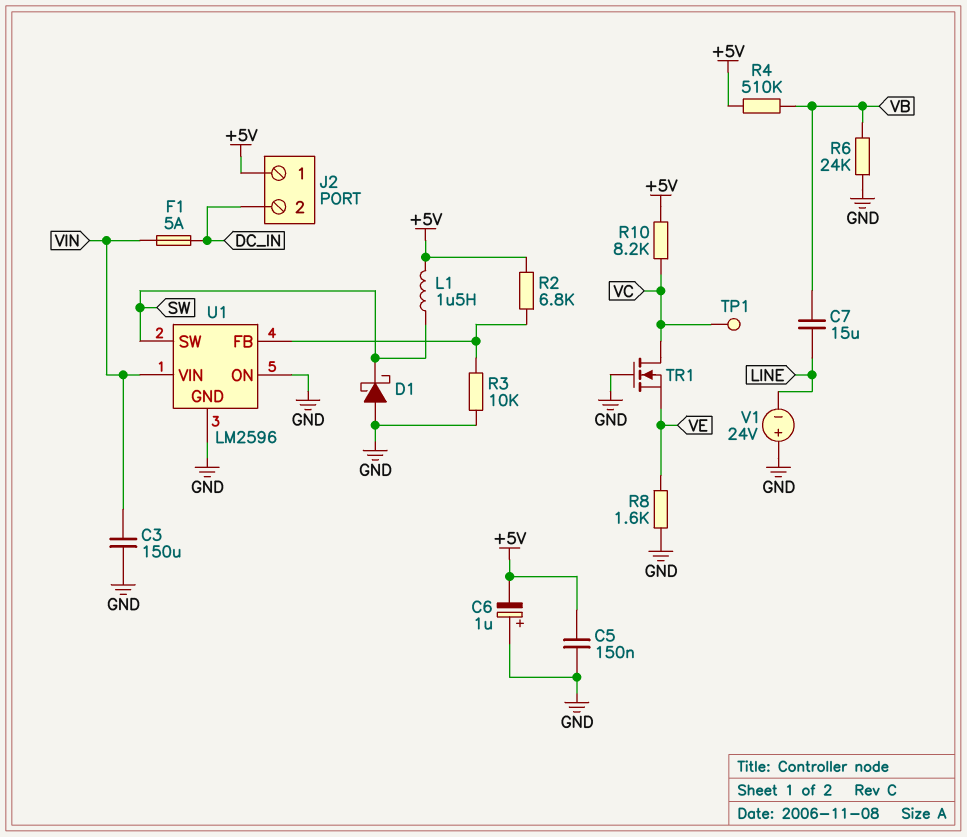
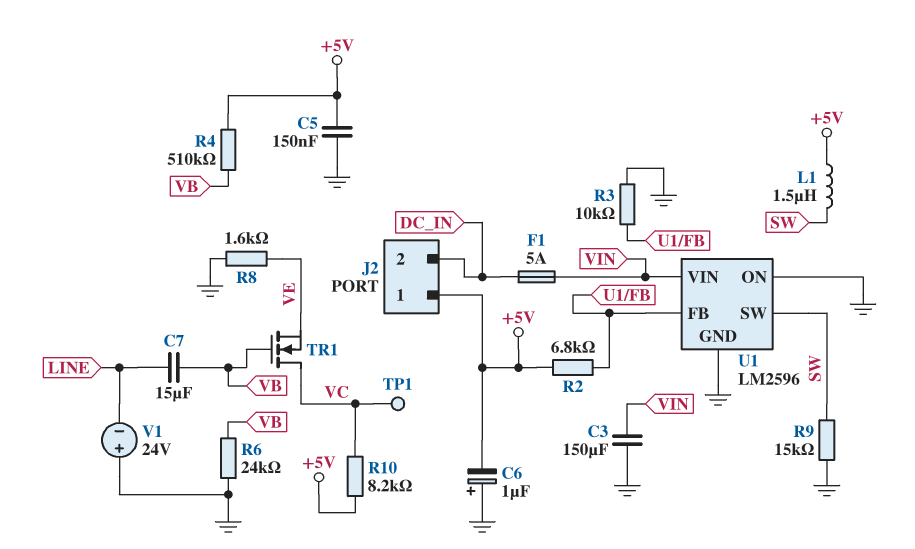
D1: schottky (A GND, K SW) -> none
R9: none -> 15k (GND, SW)
TR1: NMOS (G GND, D VC, S VE) -> NMOS (G VB, D VC, S VE)

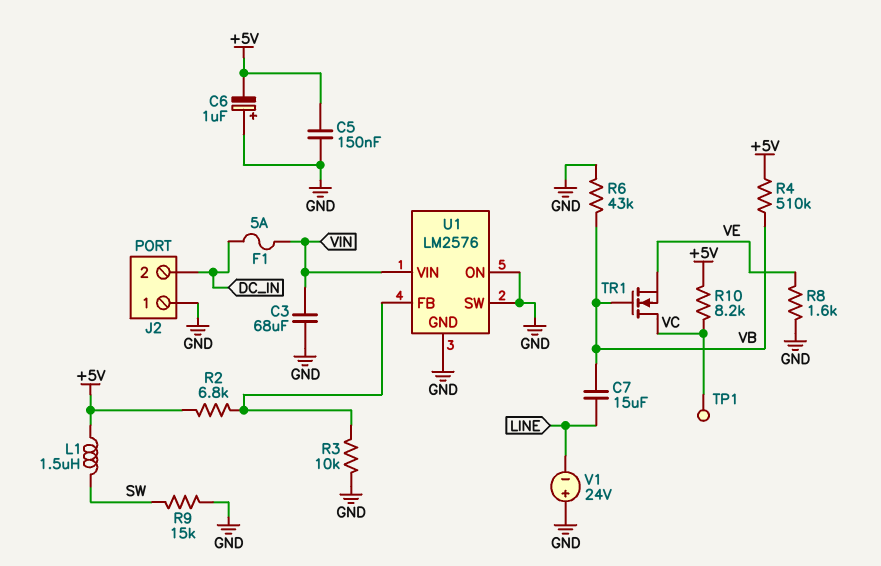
C3: 150uF (GND, VIN) -> 68uF (GND, VIN)
J2 pin 1: +5V -> GND
R6: 24k (GND, VB) -> 43k (GND, VB)
U1: LM2596 -> LM2576
U1 pin SW: SW -> GND

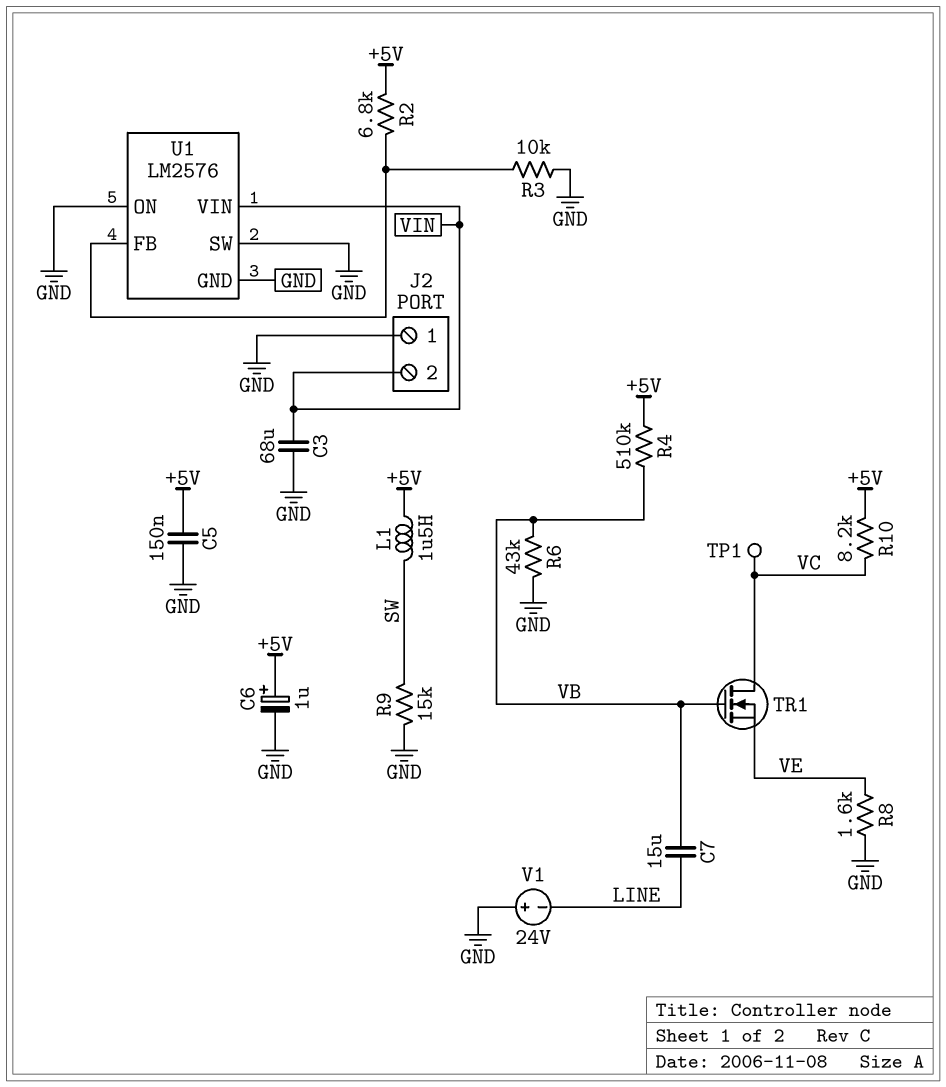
C6: 1uF (plus GND, minus +5V) -> 1uF (plus +5V, minus GND)
F1: 5A (DC_IN, VIN) -> none
J2 pin 2: DC_IN -> VIN

